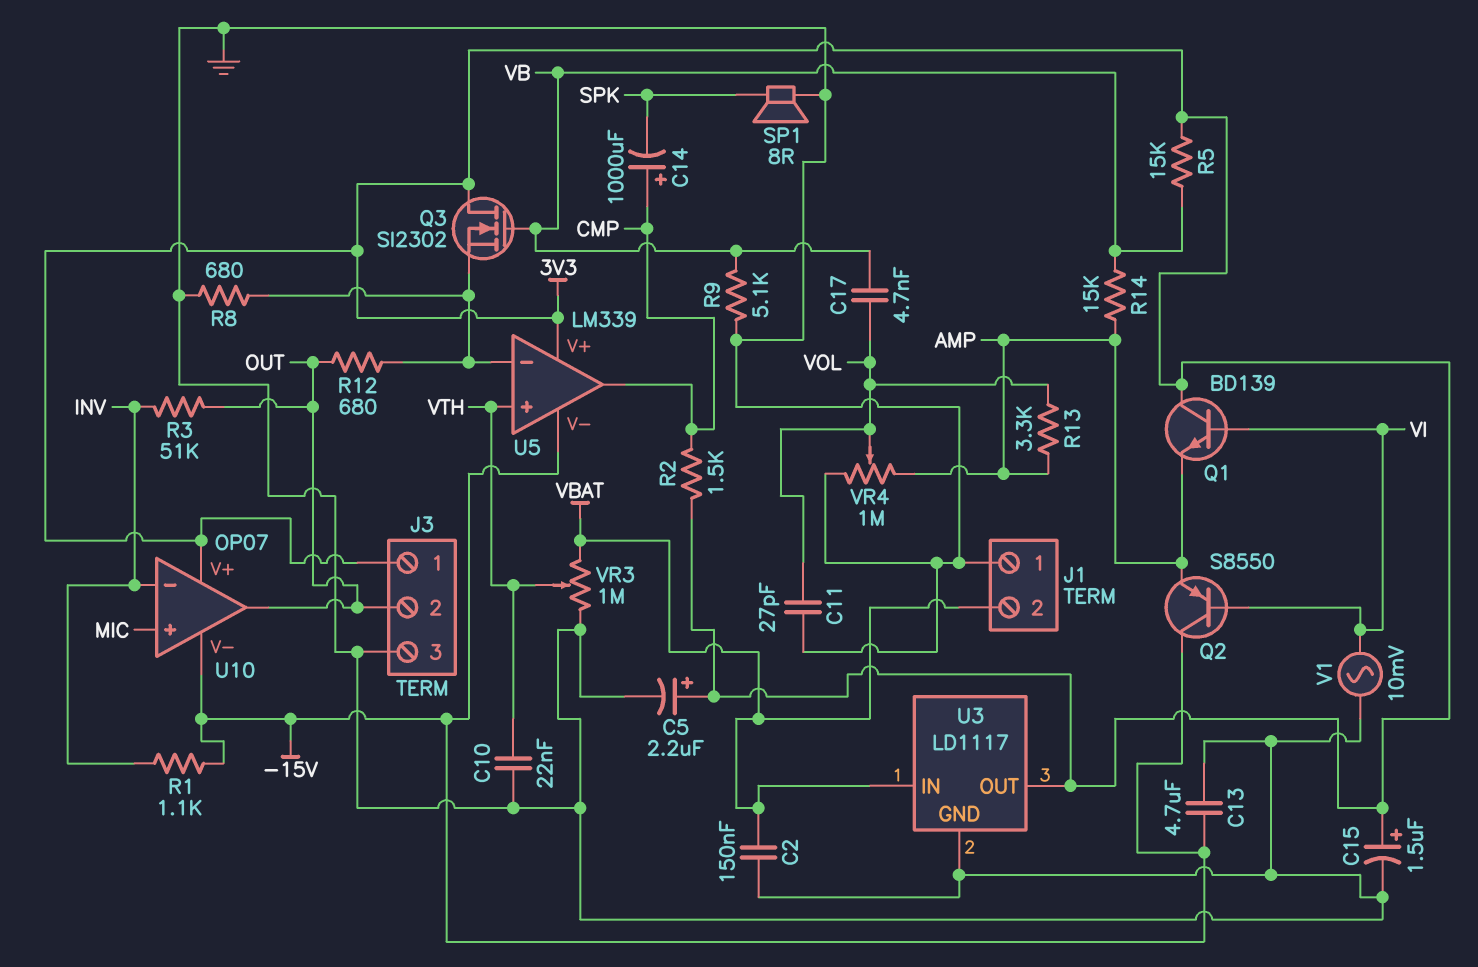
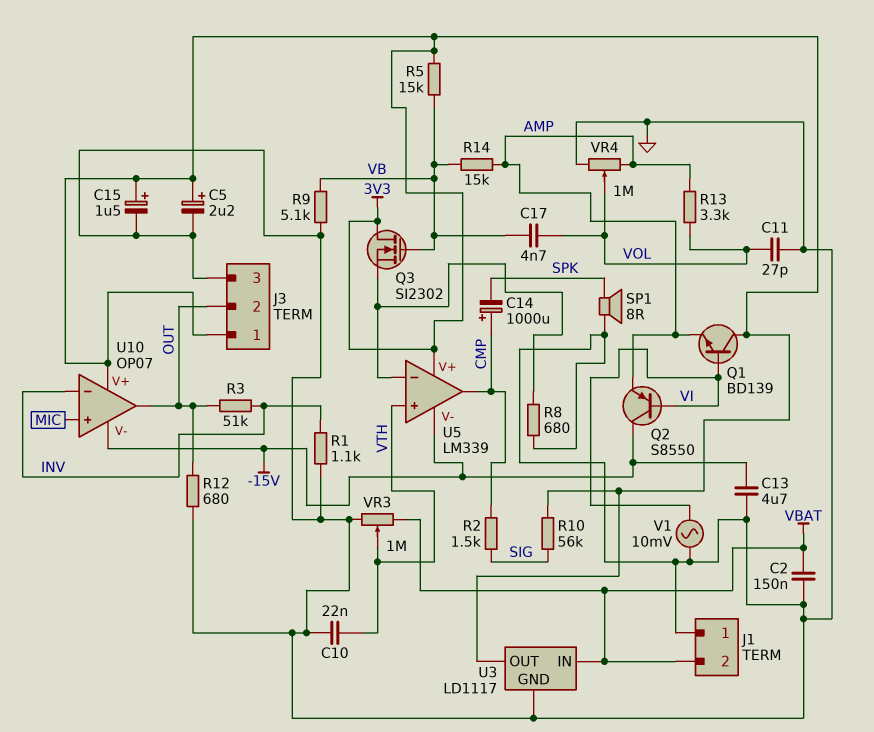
R1: 1.1k (-15V, INV) -> 1.1k (GND, INV)
R2: 1.5k (3V3, CMP) -> 1.5k (CMP, SIG)
R10: none -> 56k (3V3, SIG)
R12: 680 (OUT, U5/in-) -> 680 (GND, OUT)

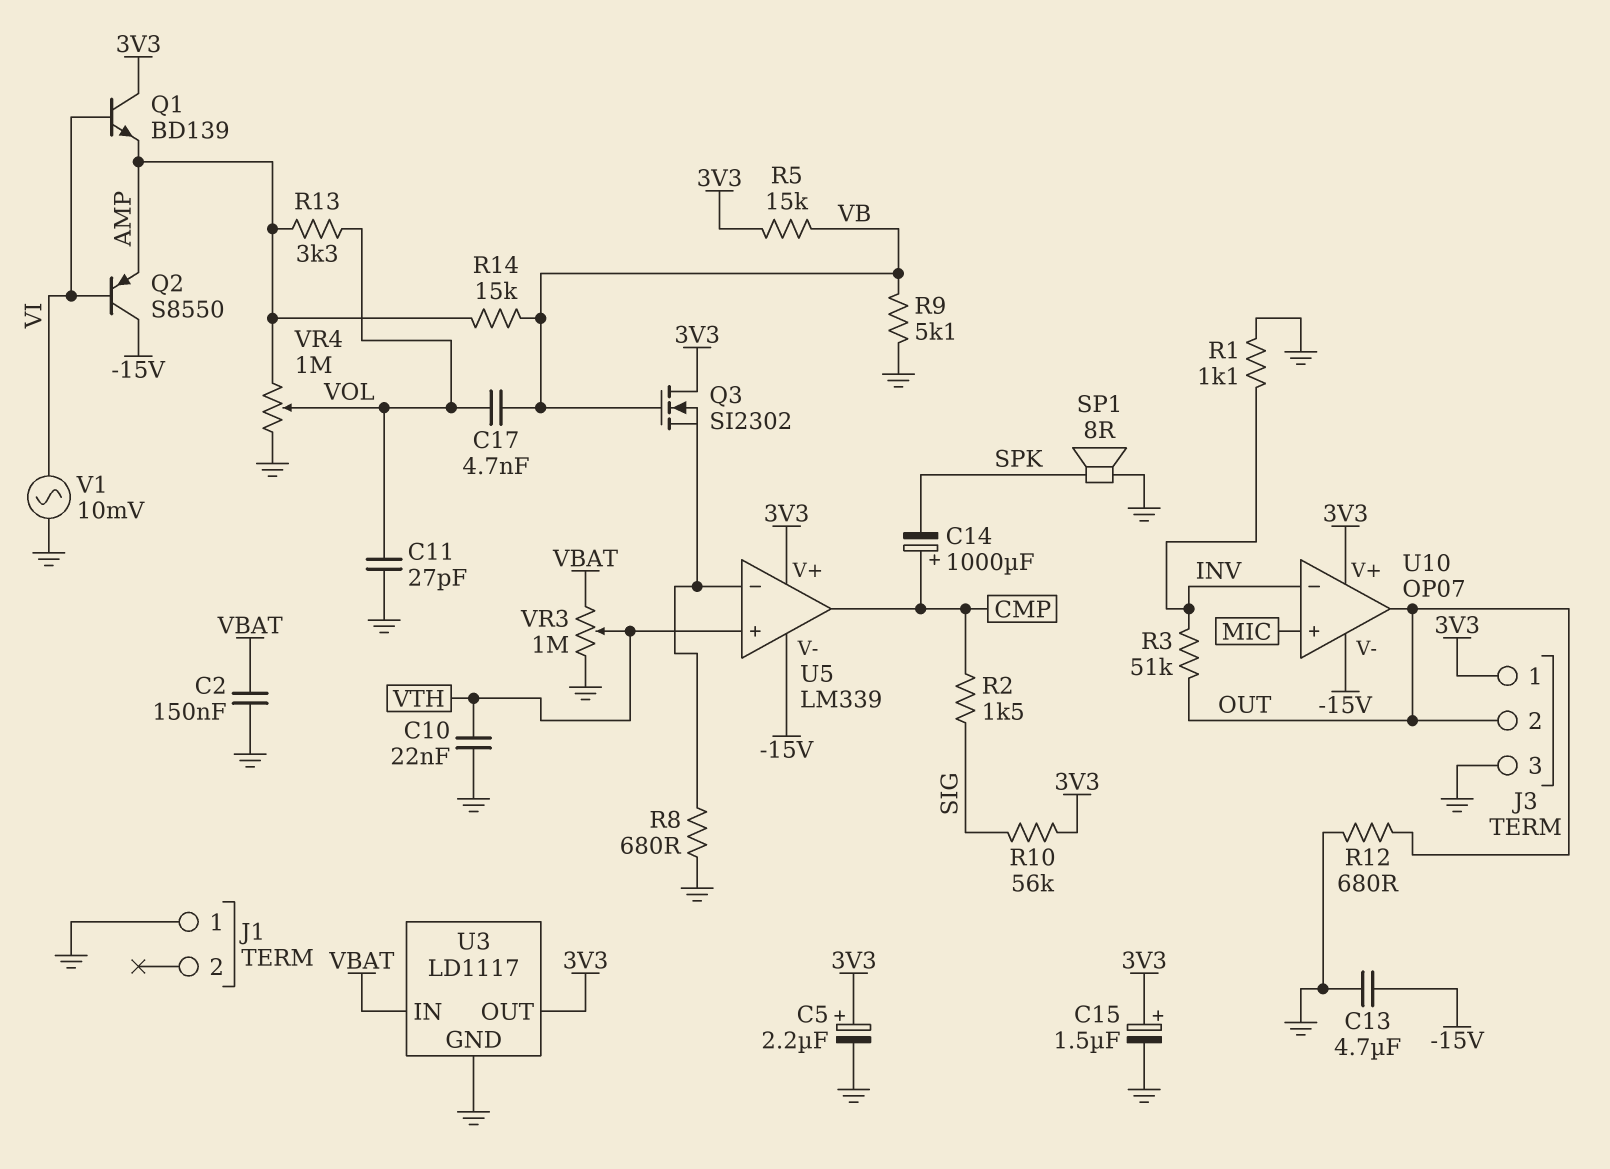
J1 pin 2: VBAT -> none

